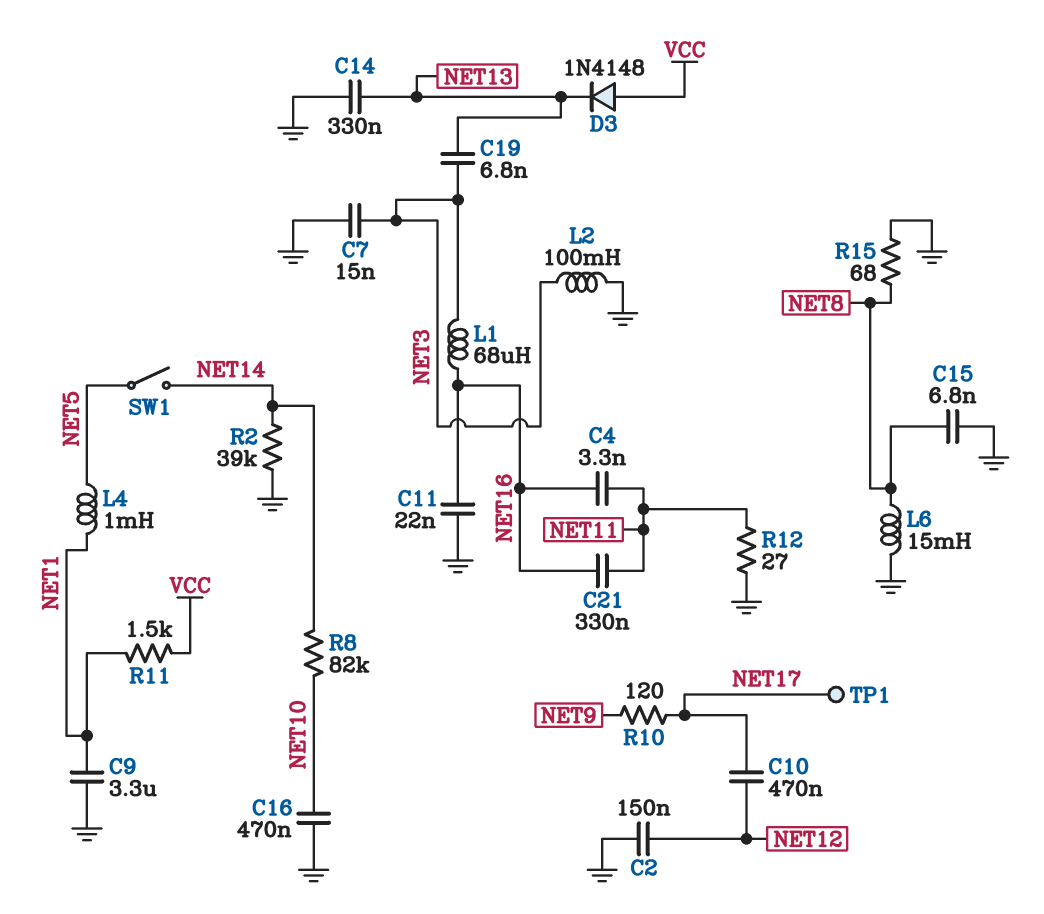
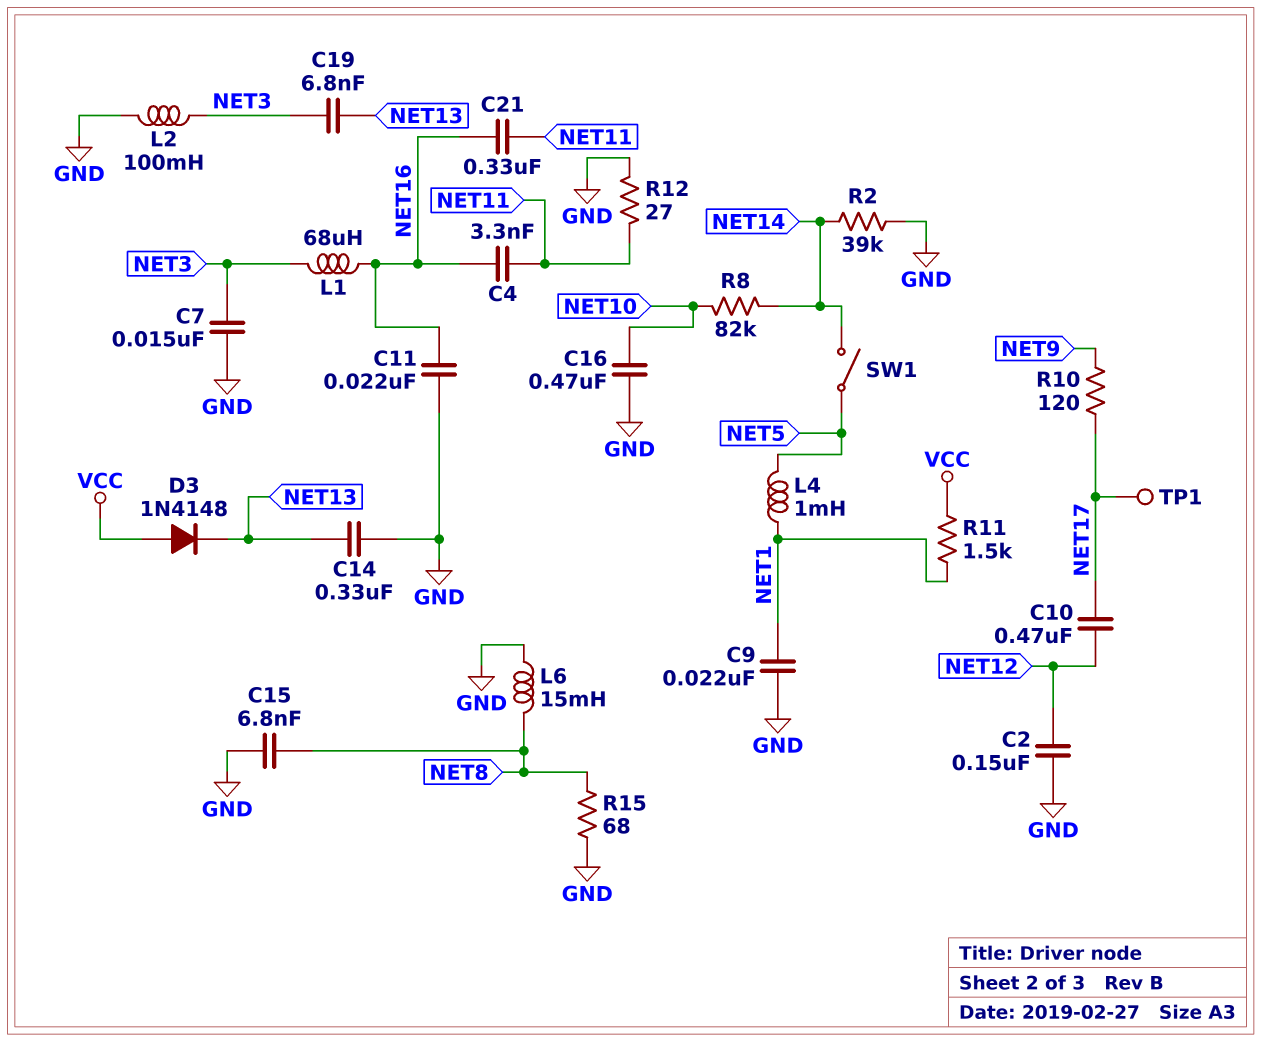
C9: 3.3uF (GND, NET1) -> 22nF (GND, NET1)

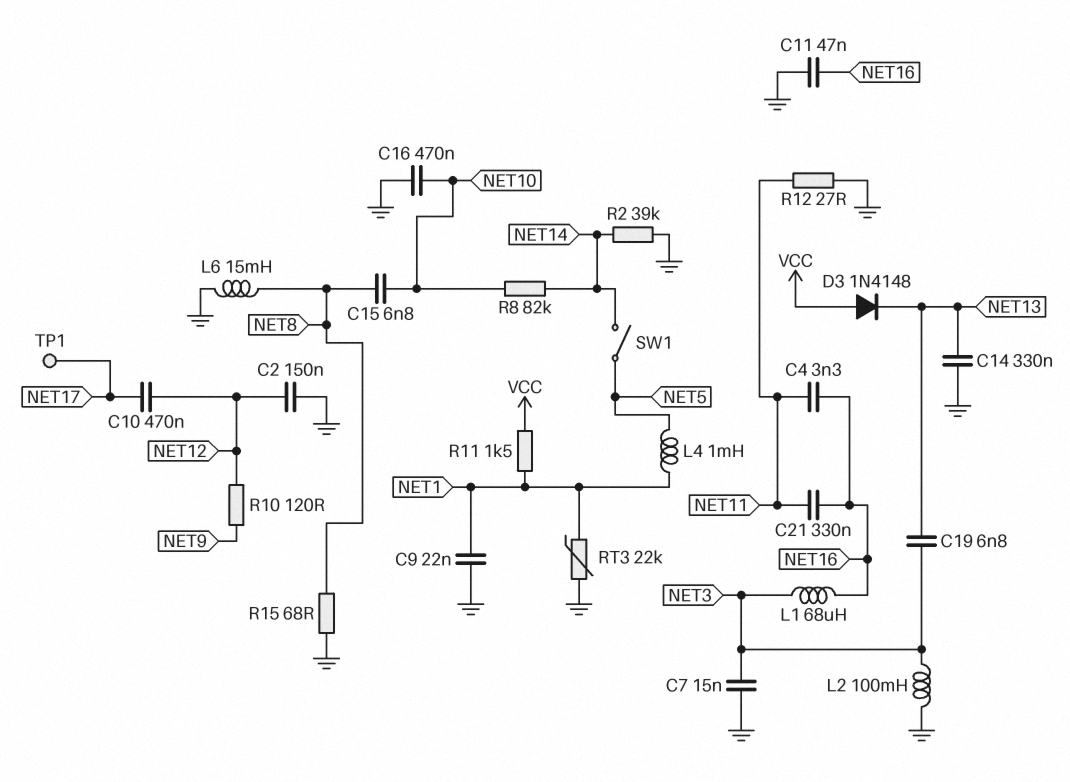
C11: 22nF (GND, NET16) -> 47nF (GND, NET16)
C15: 6.8nF (GND, NET8) -> 6.8nF (NET8, NET10)
R10: 120 (NET9, NET17) -> 120 (NET9, NET12)
RT3: none -> 22k (GND, NET1)

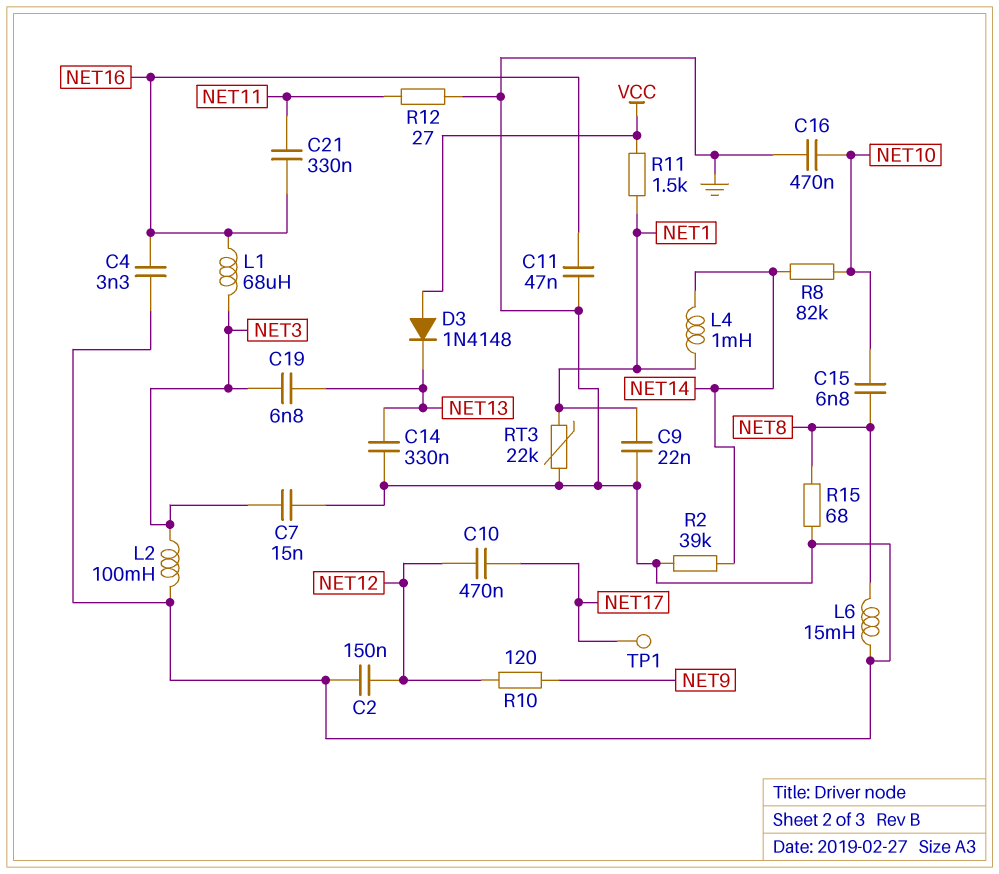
C4: 3.3nF (NET11, NET16) -> 3.3nF (GND, NET16)
L4: 1mH (NET1, NET5) -> 1mH (NET1, NET14)
SW1: switch (NET5, NET14) -> none

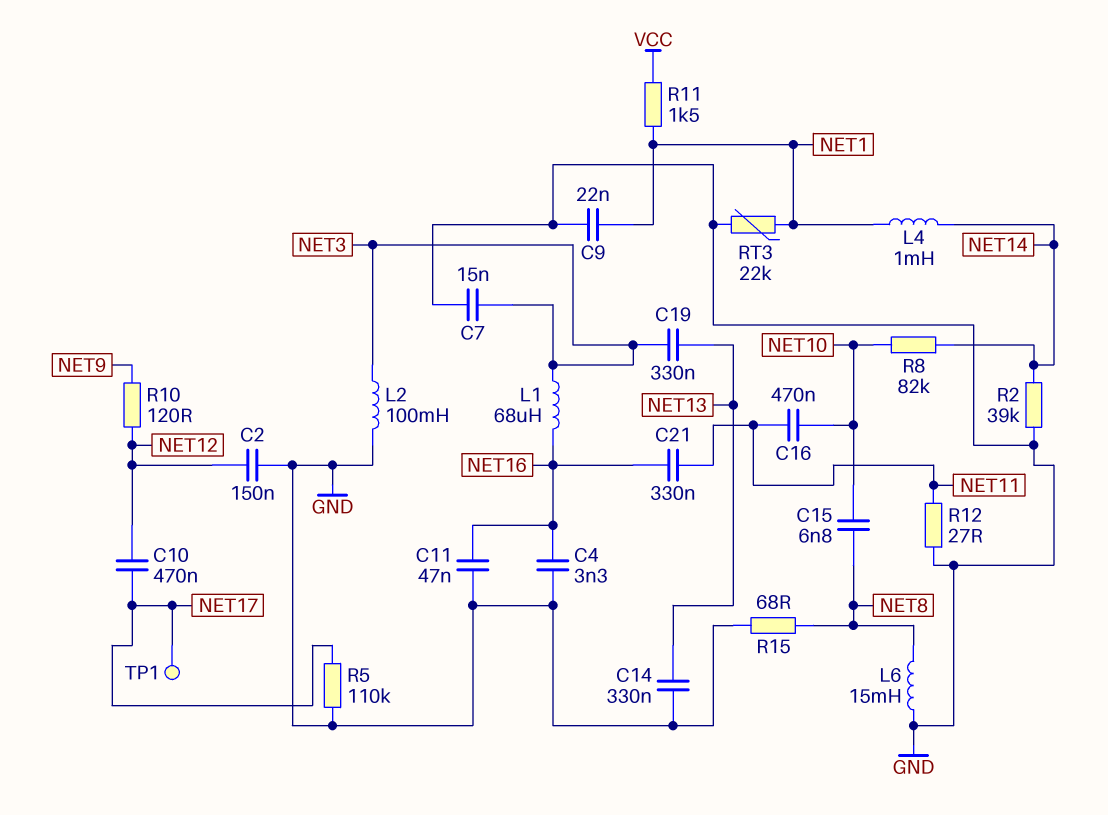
C16: 470nF (GND, NET10) -> 470nF (NET10, NET11)
C19: 6.8nF (NET3, NET13) -> 330nF (NET3, NET13)
D3: diode 1N4148 (A VCC, K NET13) -> none
R5: none -> 110k (GND, NET17)

